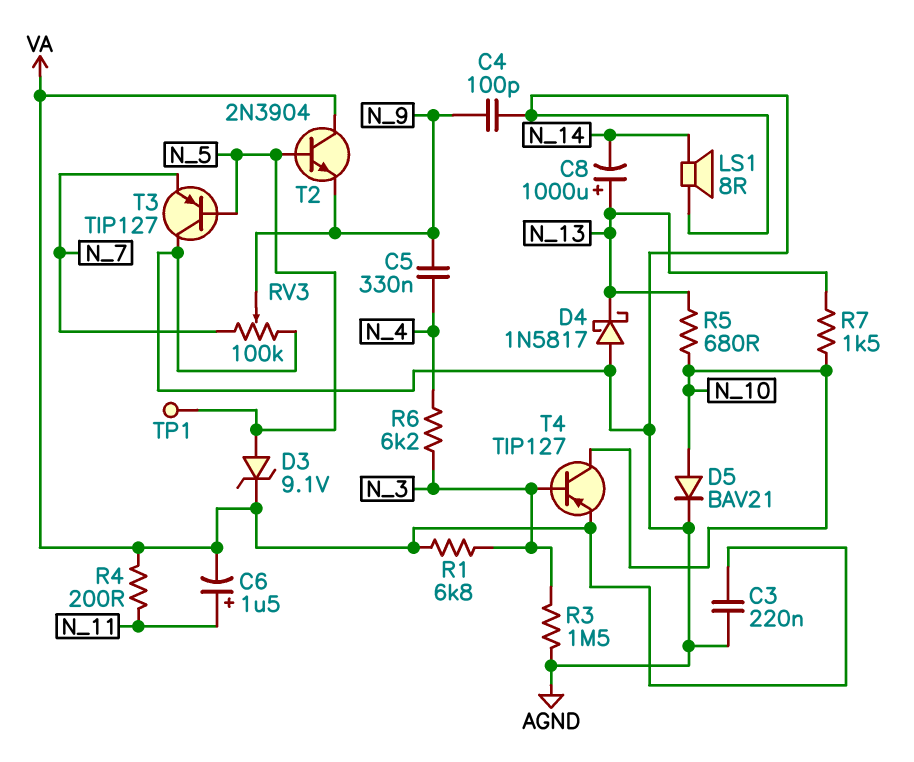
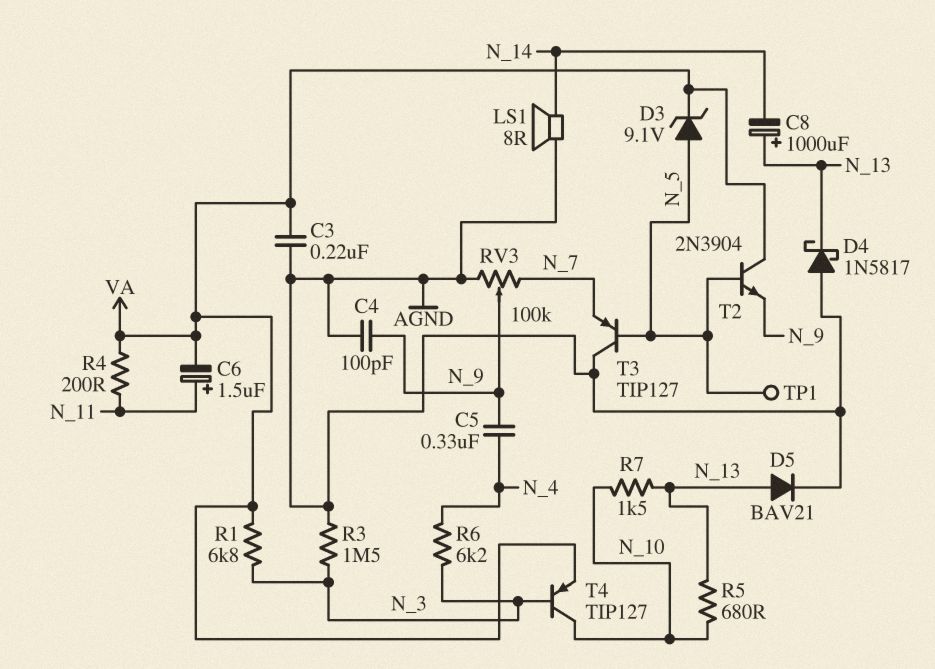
D5: diode BAV21 (A N_10, K AGND) -> diode BAV21 (A N_13, K AGND)

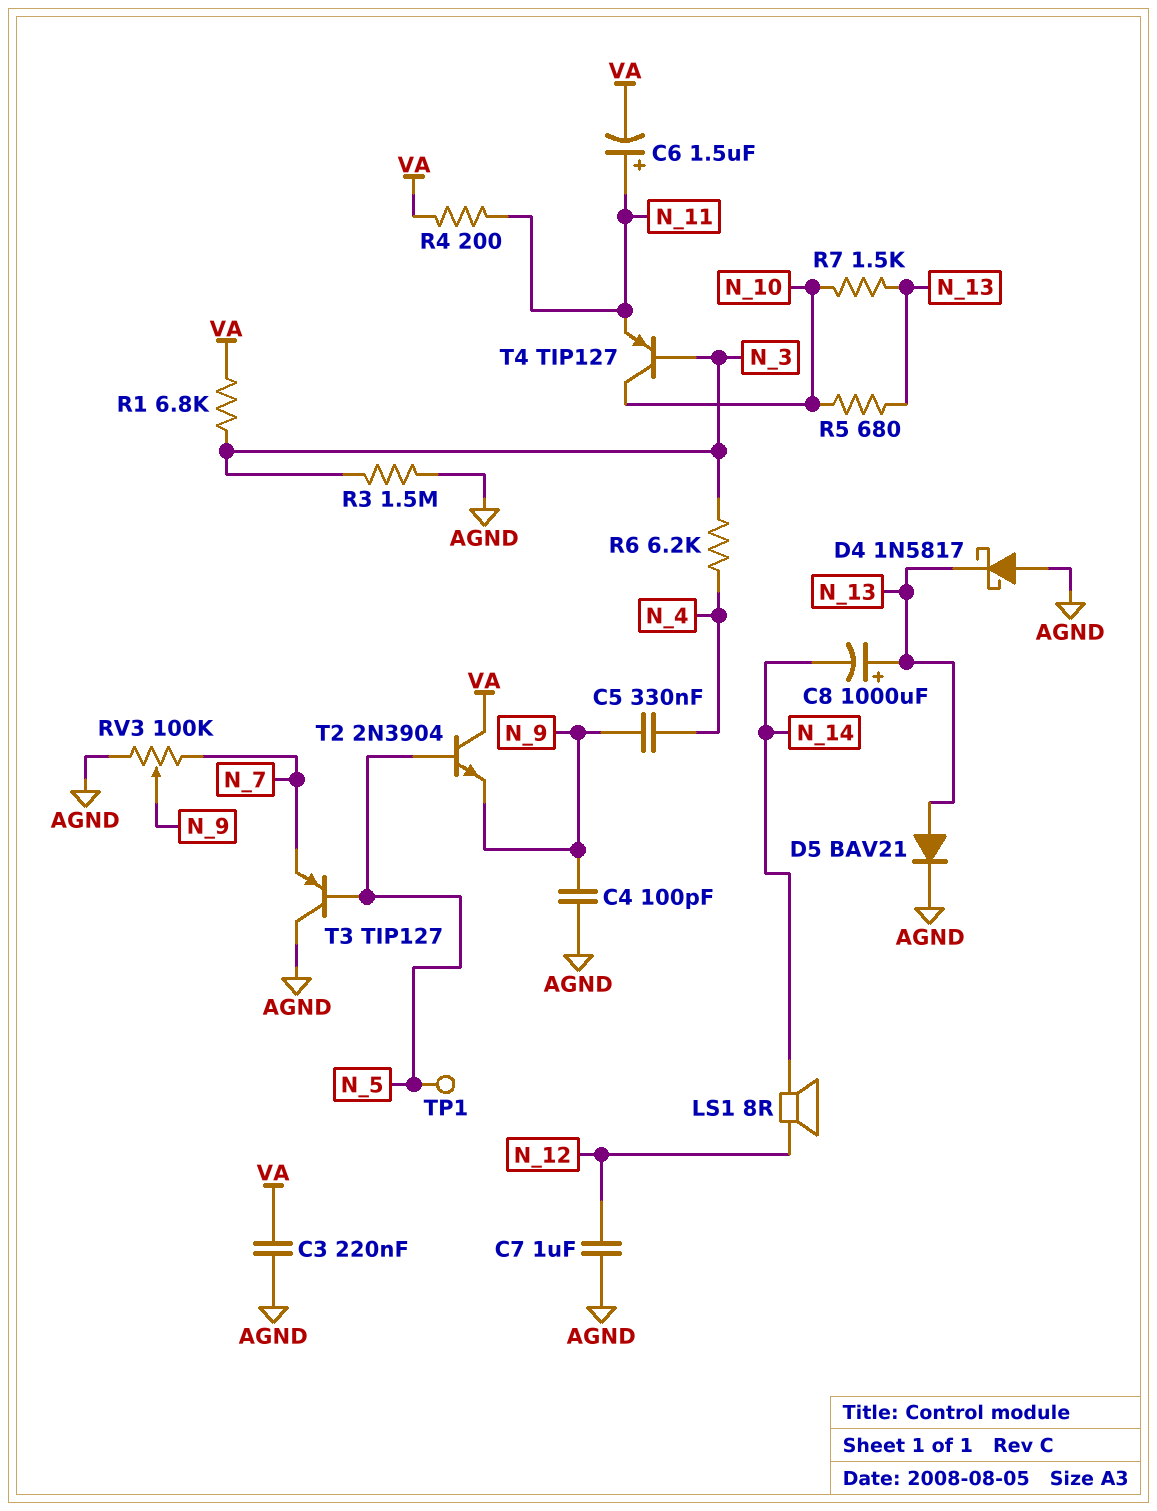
C7: none -> 1uF (AGND, N_12)
D3: zener 9.1V (A N_5, K VA) -> none
LS1: speaker 8R (AGND, N_14) -> speaker 8R (N_12, N_14)
T4: PNP TIP127 (B N_3, C N_10, E VA) -> PNP TIP127 (B N_3, C N_10, E N_11)

